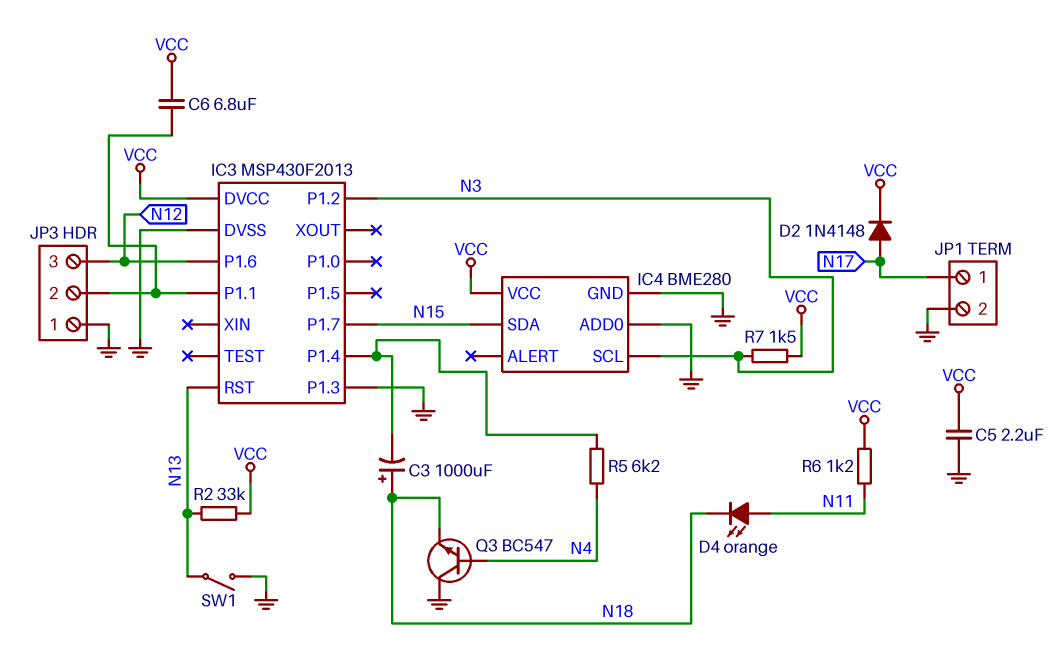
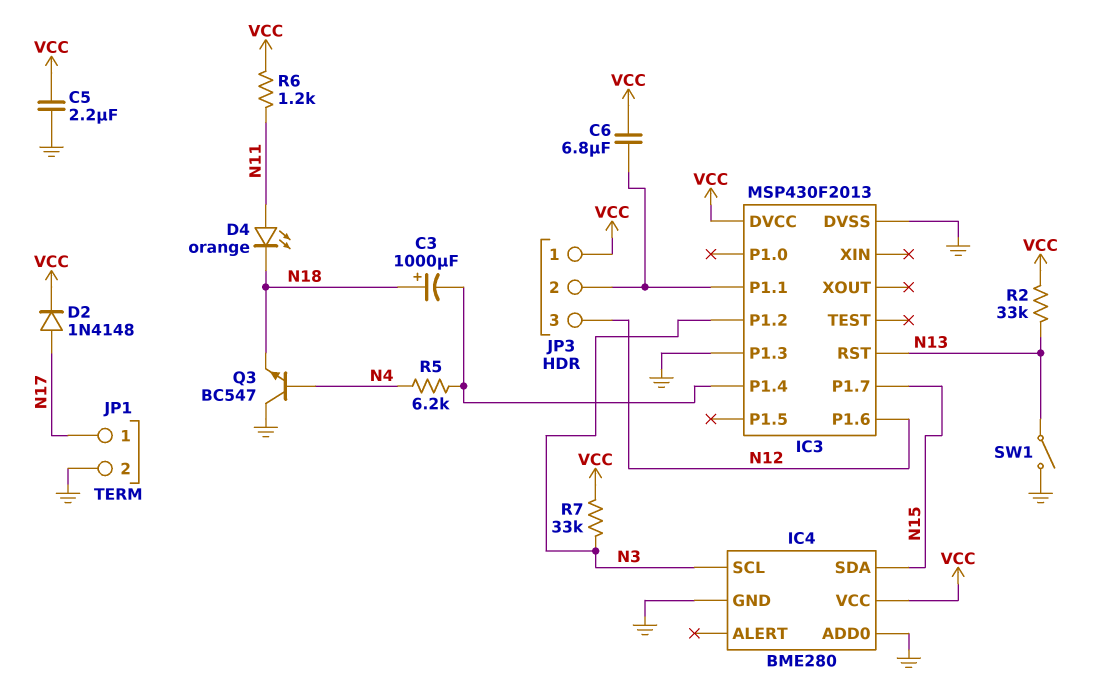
JP3 pin 1: GND -> VCC
R7: 1.5k (N3, VCC) -> 33k (N3, VCC)

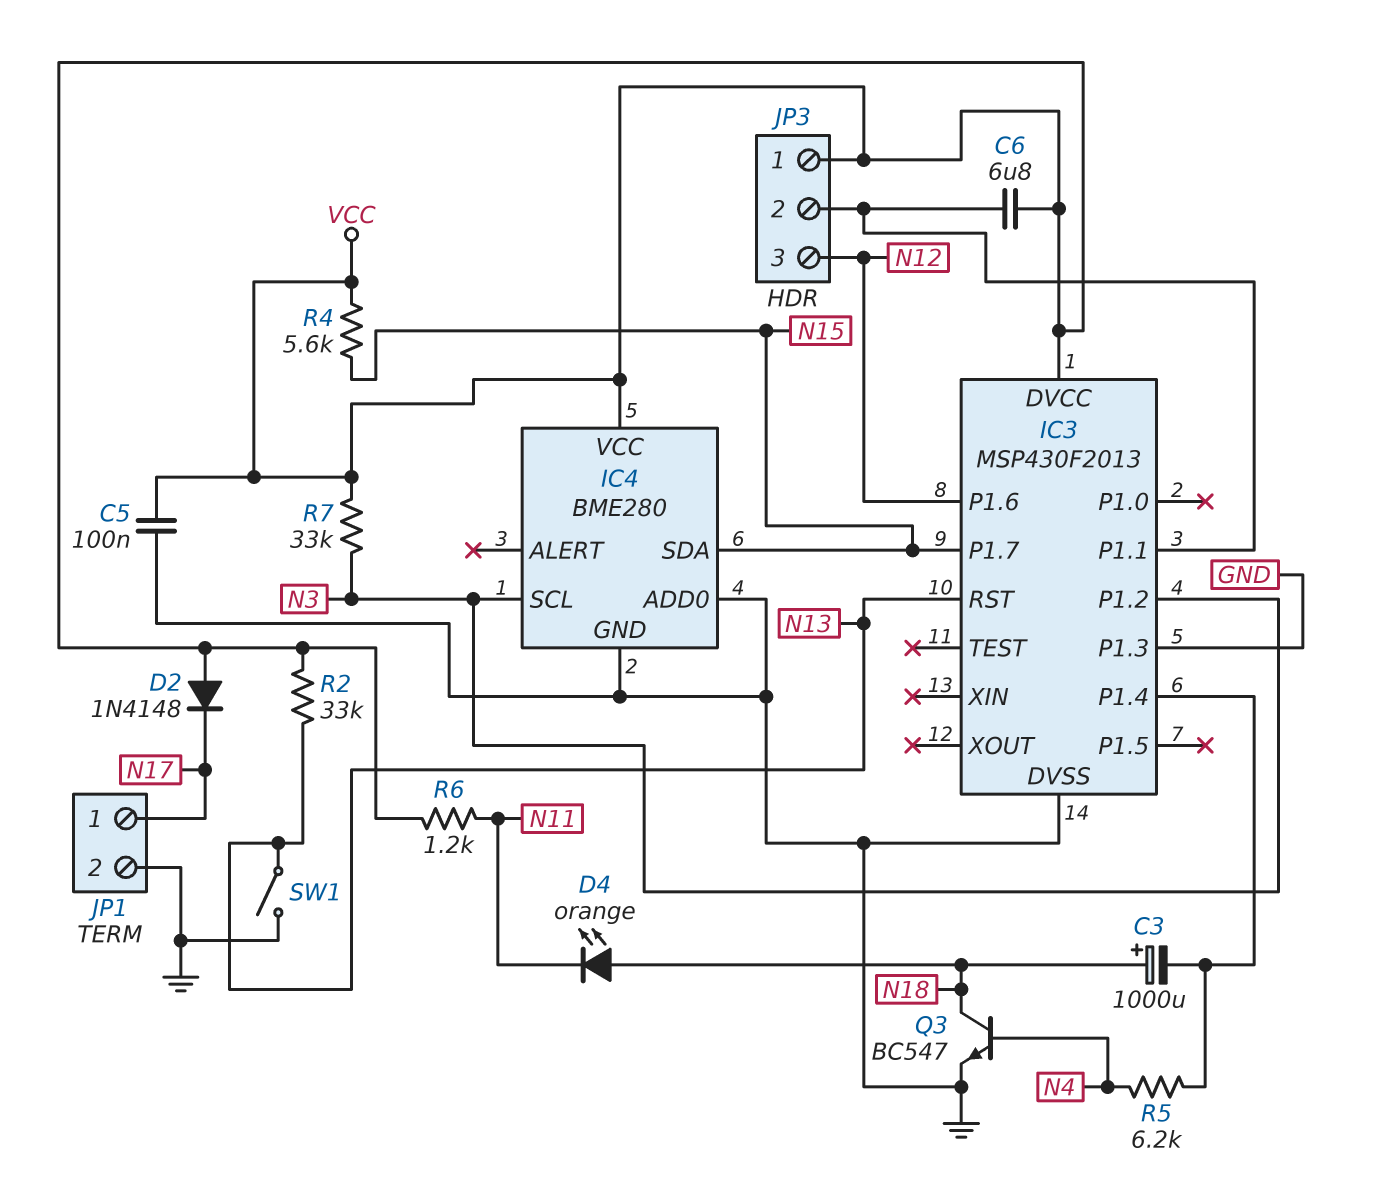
C5: 2.2uF (GND, VCC) -> 100nF (GND, VCC)
D2: diode 1N4148 (A N17, K VCC) -> diode 1N4148 (A VCC, K N17)
D4: LED orange (A N11, K N18) -> LED orange (A N18, K N11)
Q3: NPN BC547 (B N4, C GND, E N18) -> NPN BC547 (B N4, C N18, E GND)
R4: none -> 5.6k (N15, VCC)

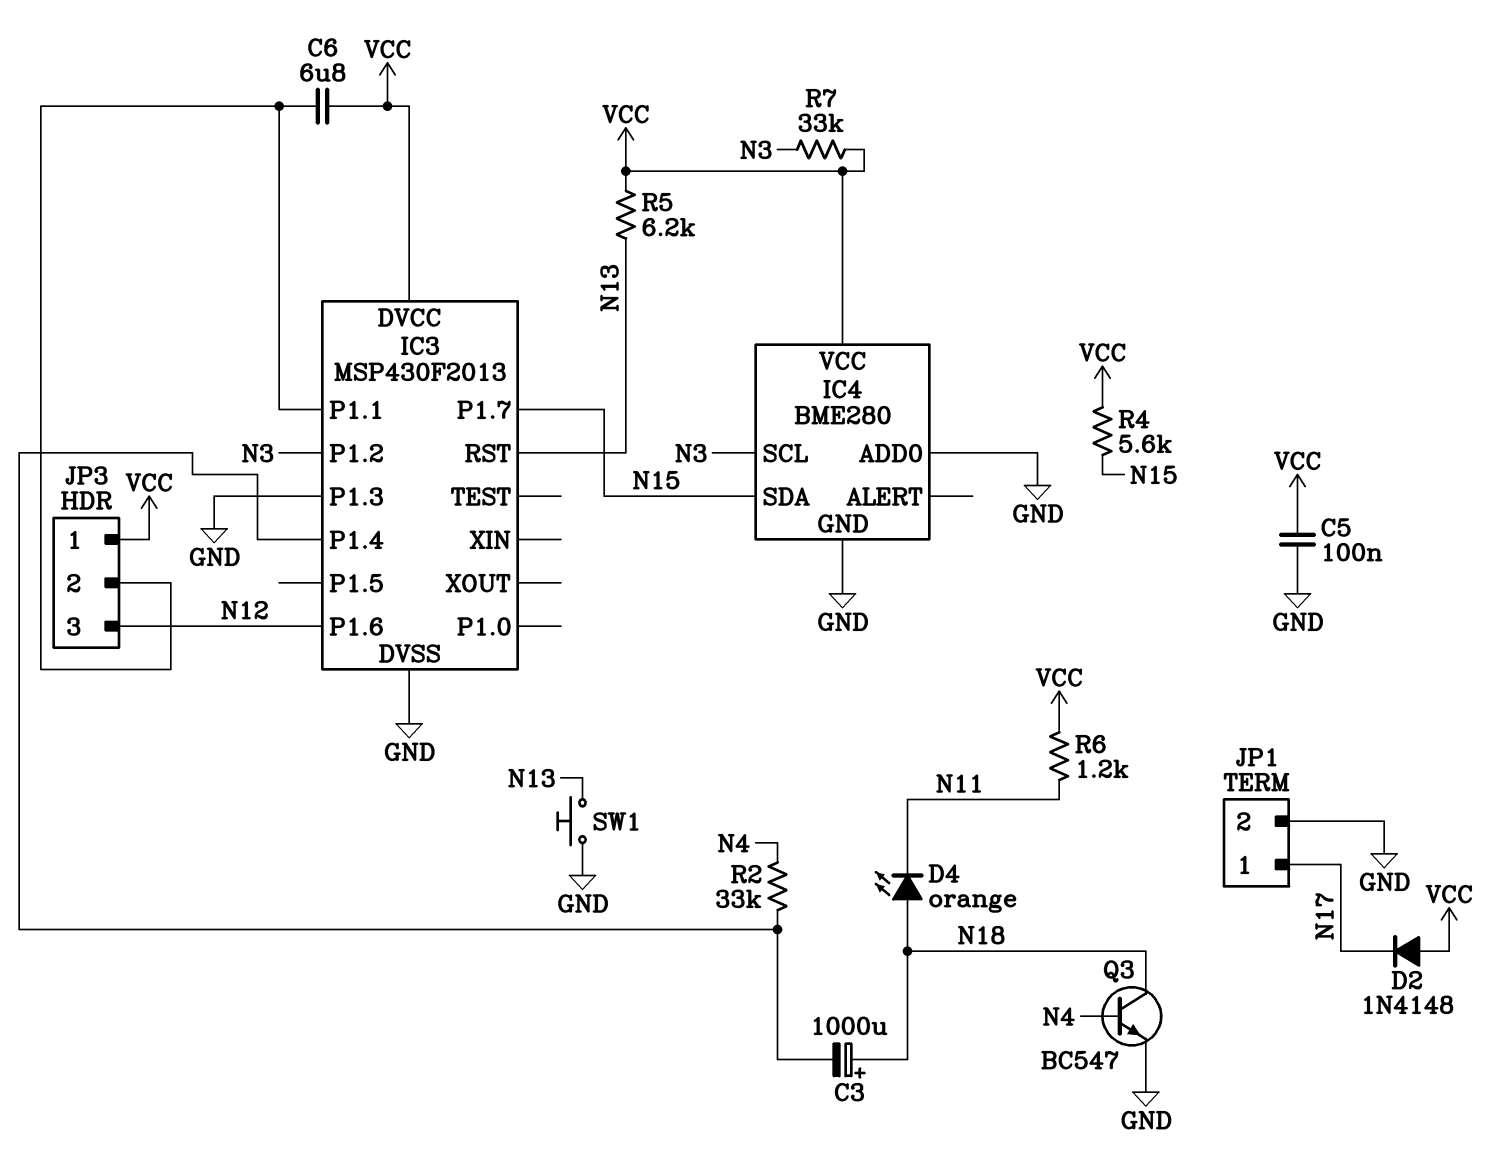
R2: 33k (N13, VCC) -> 33k (IC3/P1.4, N4)
R5: 6.2k (IC3/P1.4, N4) -> 6.2k (N13, VCC)
SW1: switch (GND, N13) -> button (GND, N13)

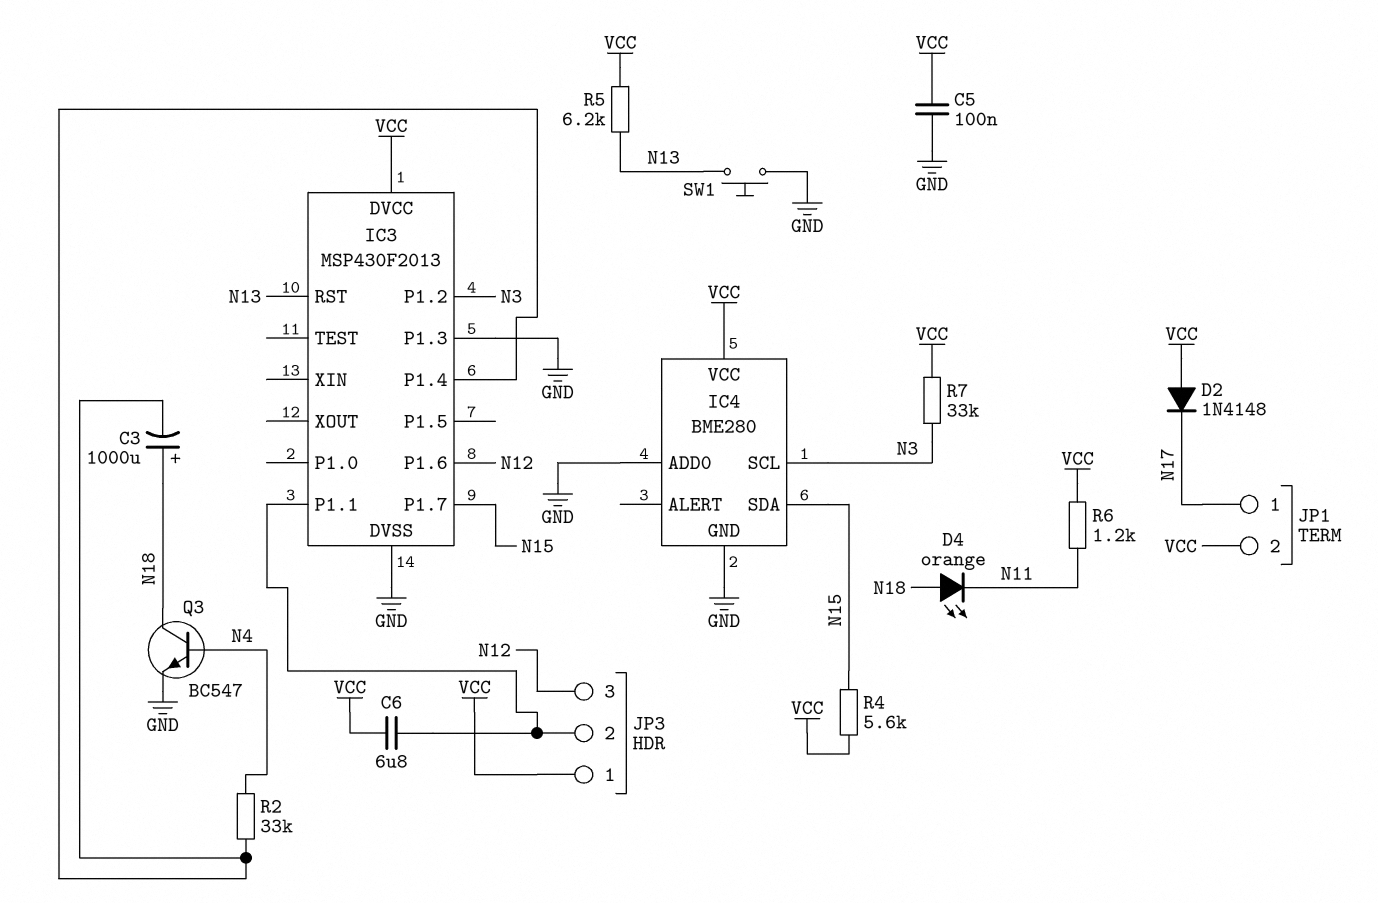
JP1 pin 2: GND -> VCC

